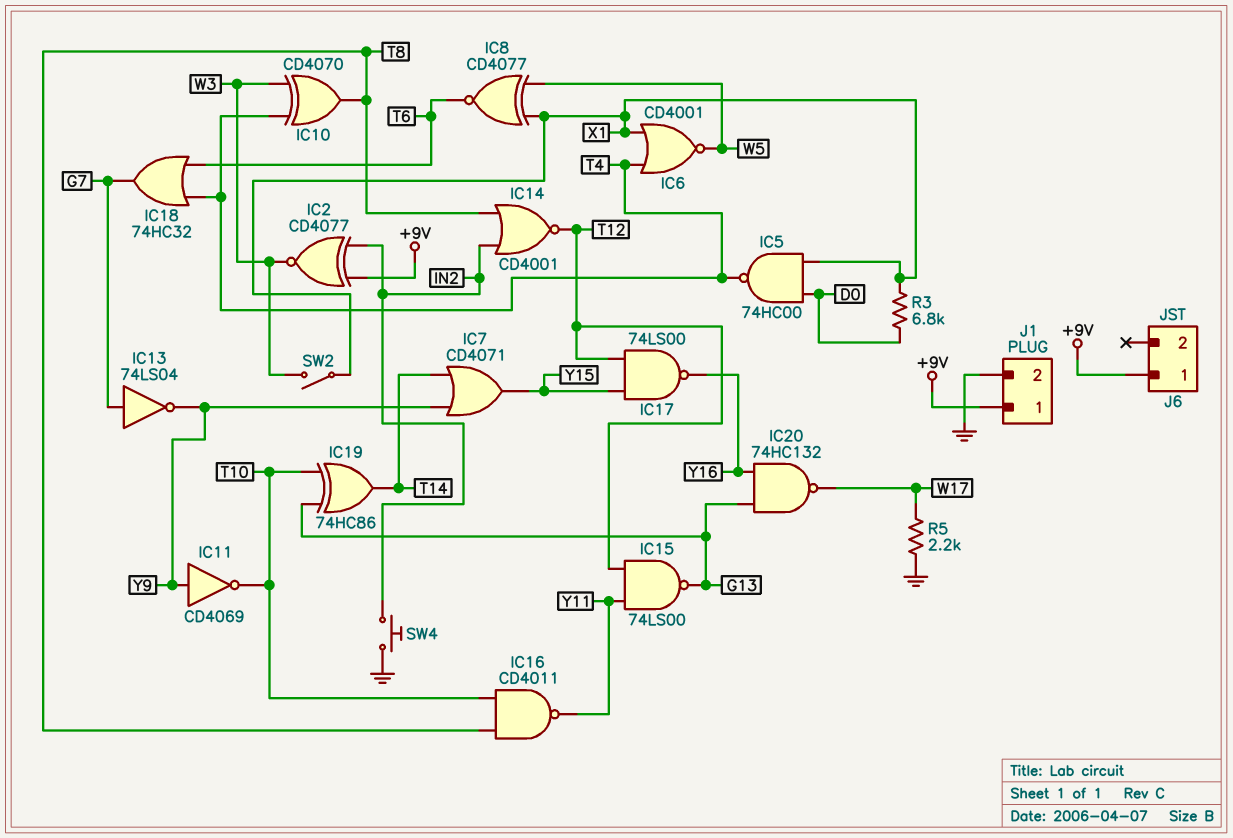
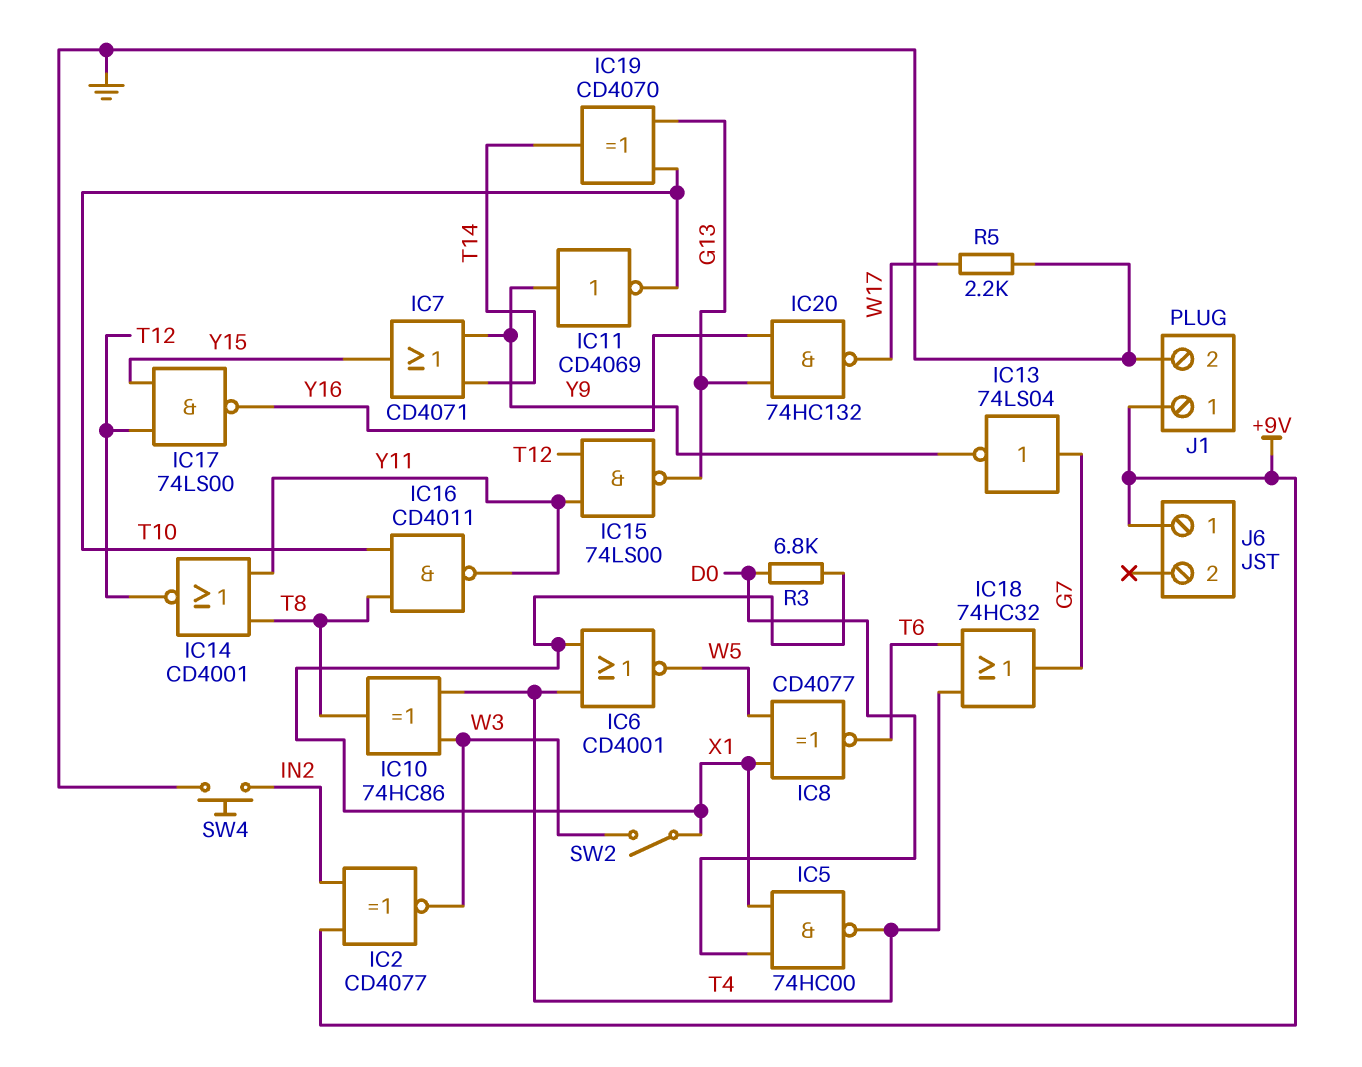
IC10: XOR CD4070 (in T4, in W3, out T8) -> XOR 74HC86 (in T4, in W3, out T8)
IC14: NOR CD4001 (in IN2, in T8, out T12) -> NOR CD4001 (in T8, in Y11, out T12)
IC19: XOR 74HC86 (in G13, in T10, out T14) -> XOR CD4070 (in G13, in T10, out T14)

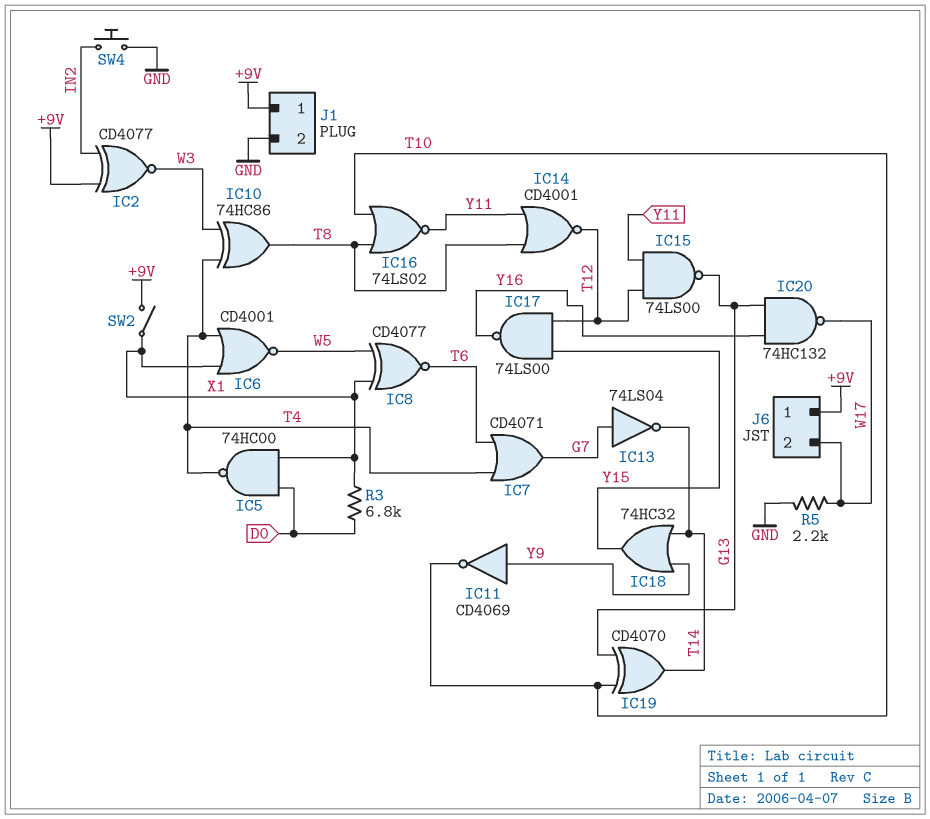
IC7: OR CD4071 (in T14, in Y9, out Y15) -> OR CD4071 (in T4, in T6, out G7)
IC13: NOT 74LS04 (in G7, out Y9) -> NOT 74LS04 (in G7, out T14)
IC16: NAND CD4011 (in T8, in T10, out Y11) -> NOR 74LS02 (in T8, in T10, out Y11)
IC18: OR 74HC32 (in T4, in T6, out G7) -> OR 74HC32 (in T14, in Y9, out Y15)
J6 pin 2: none -> W17
SW2: switch (W3, X1) -> switch (+9V, X1)

